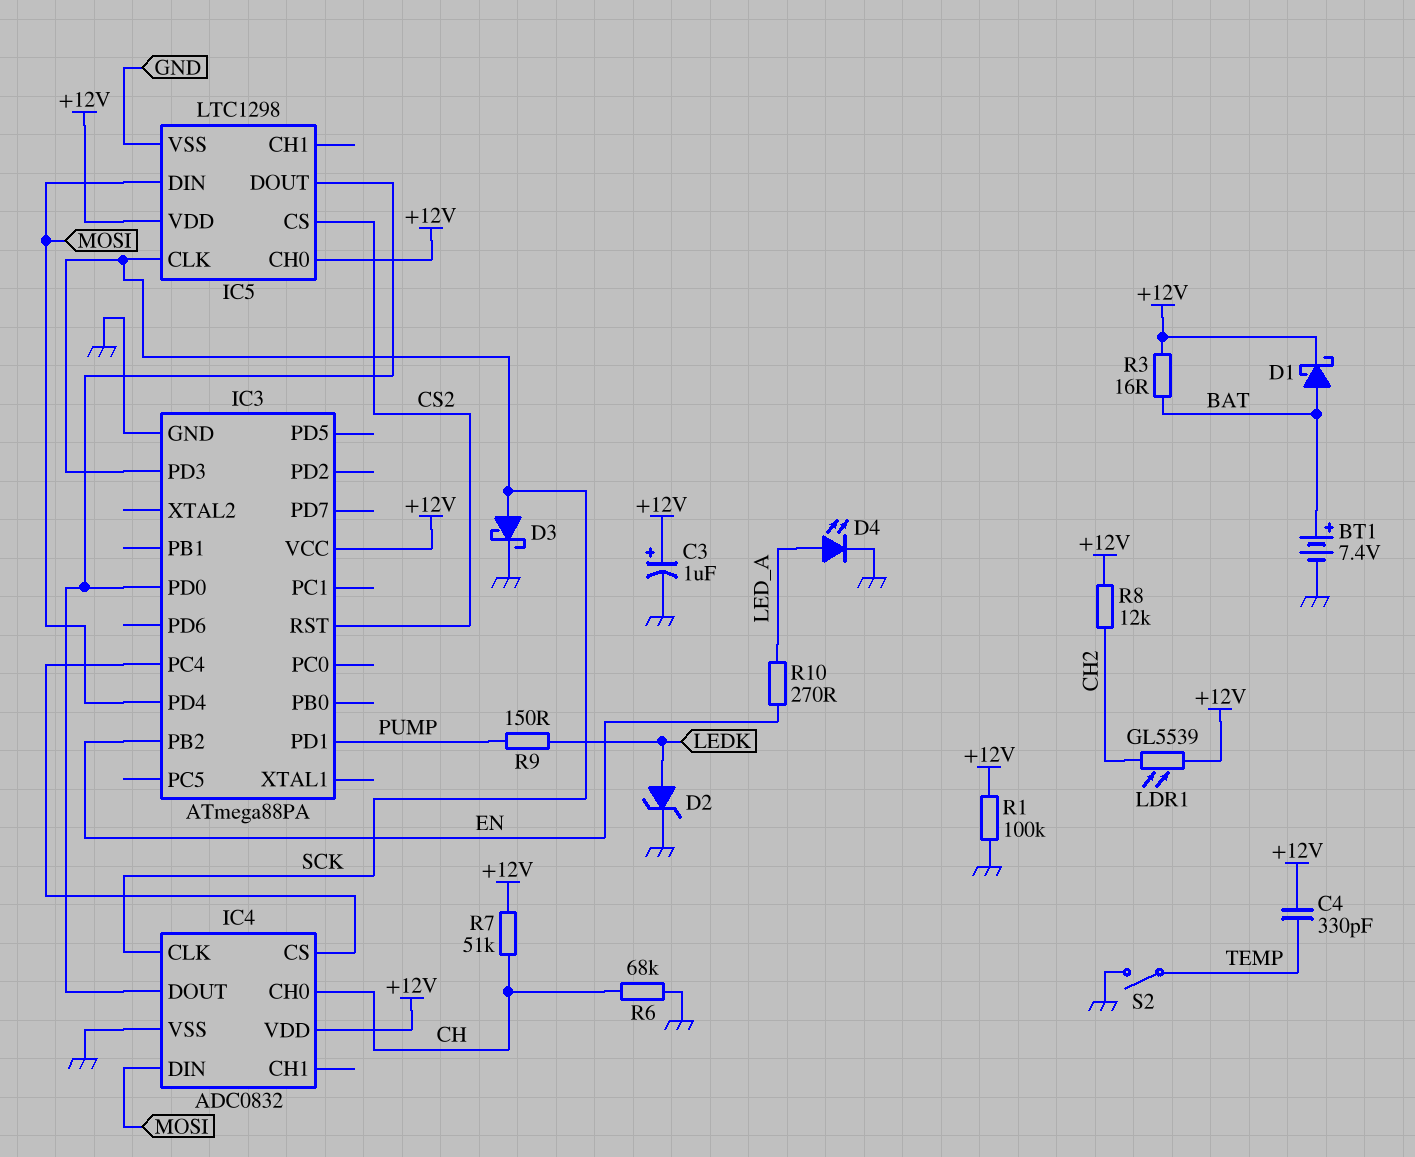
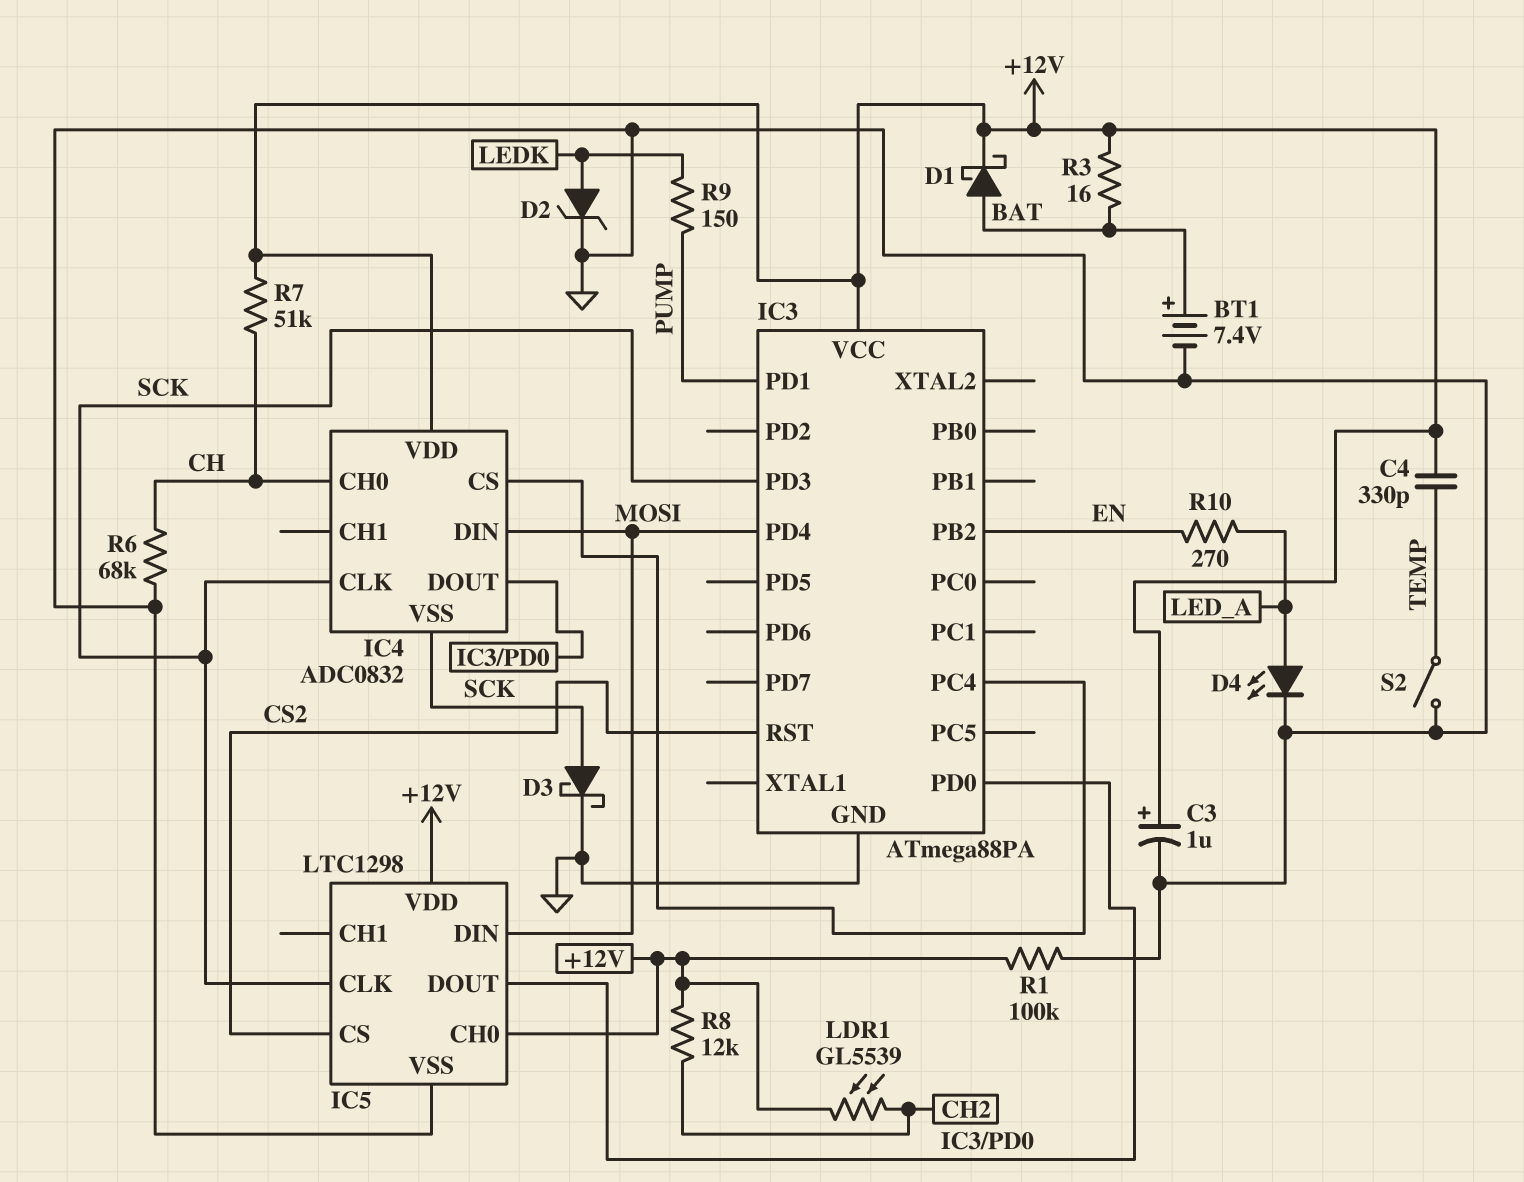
IC4 pin VSS: GND -> SCK

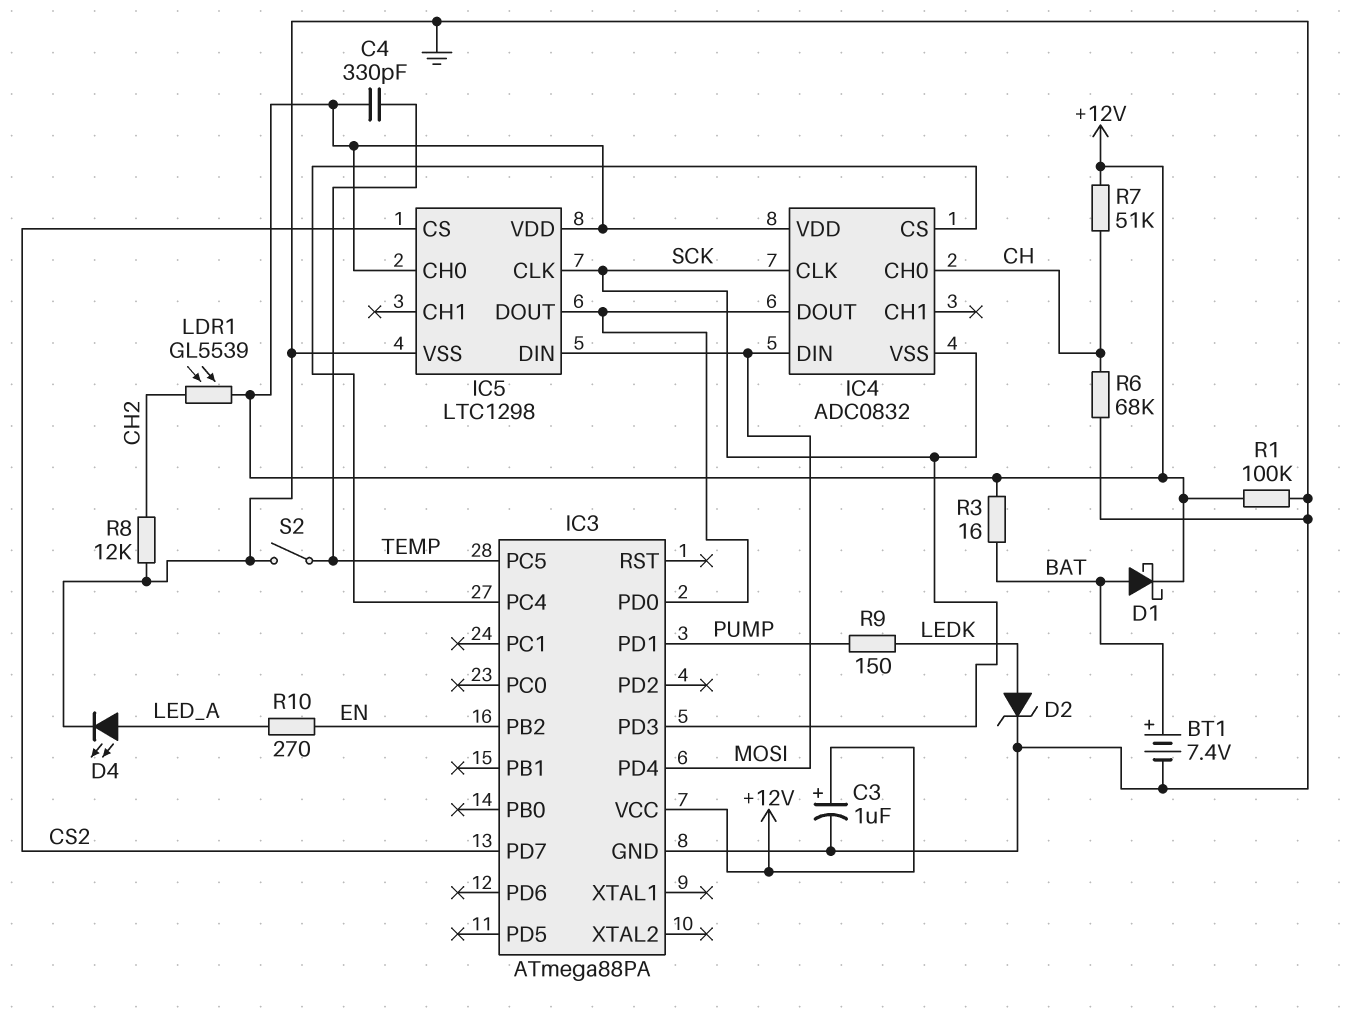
D3: schottky (A SCK, K GND) -> none
IC3 pin PC5: none -> TEMP
IC3 pin PD7: none -> CS2
IC3 pin RST: CS2 -> none
R8: 12k (+12V, CH2) -> 12k (CH2, GND)

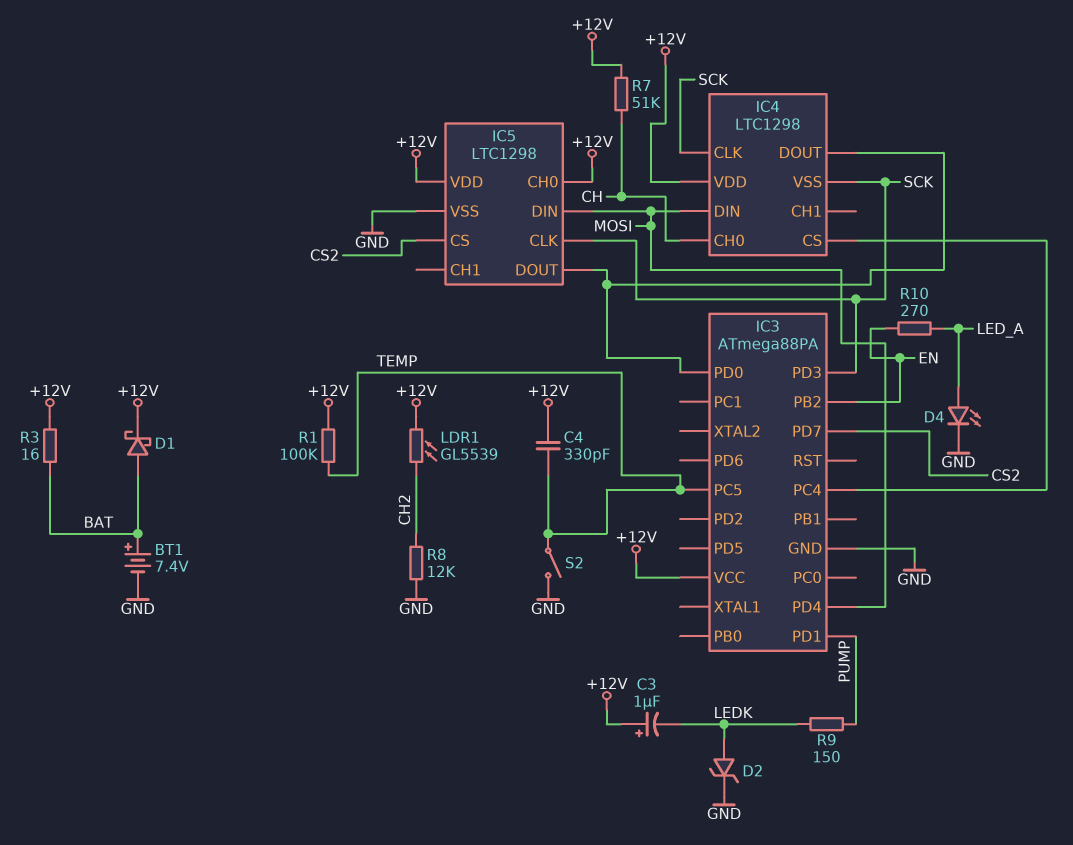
C3: 1uF (plus +12V, minus GND) -> 1uF (plus +12V, minus LEDK)
IC4: ADC0832 -> LTC1298
R1: 100k (+12V, GND) -> 100k (+12V, TEMP)
R6: 68k (CH, GND) -> none

